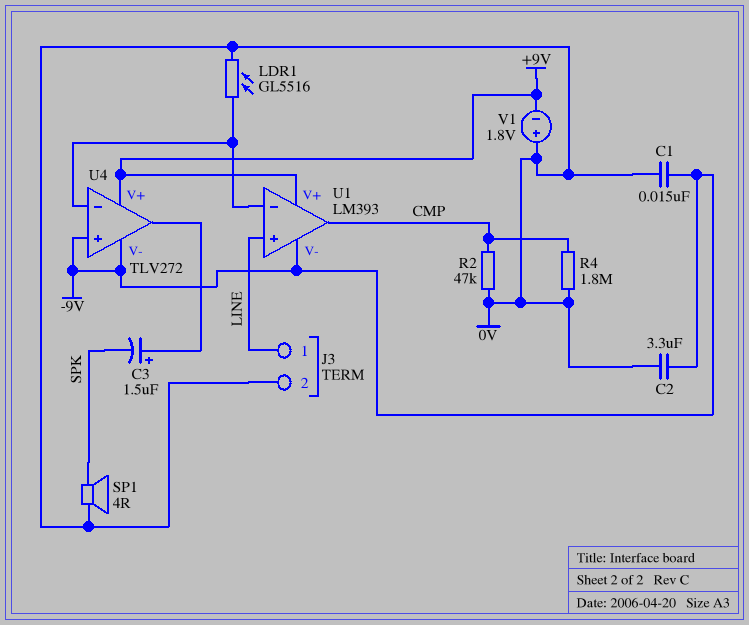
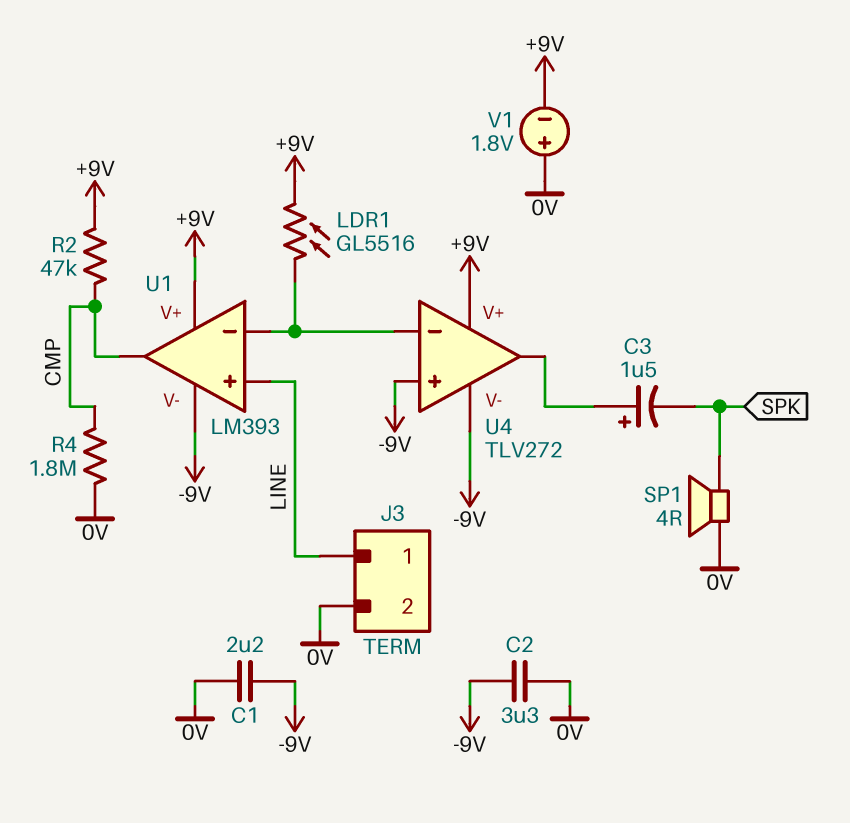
C1: 15nF (-9V, 0V) -> 2.2uF (-9V, 0V)
LDR1: GL5516 (0V, U1/in-) -> GL5516 (+9V, U1/in-)
R2: 47k (0V, CMP) -> 47k (+9V, CMP)

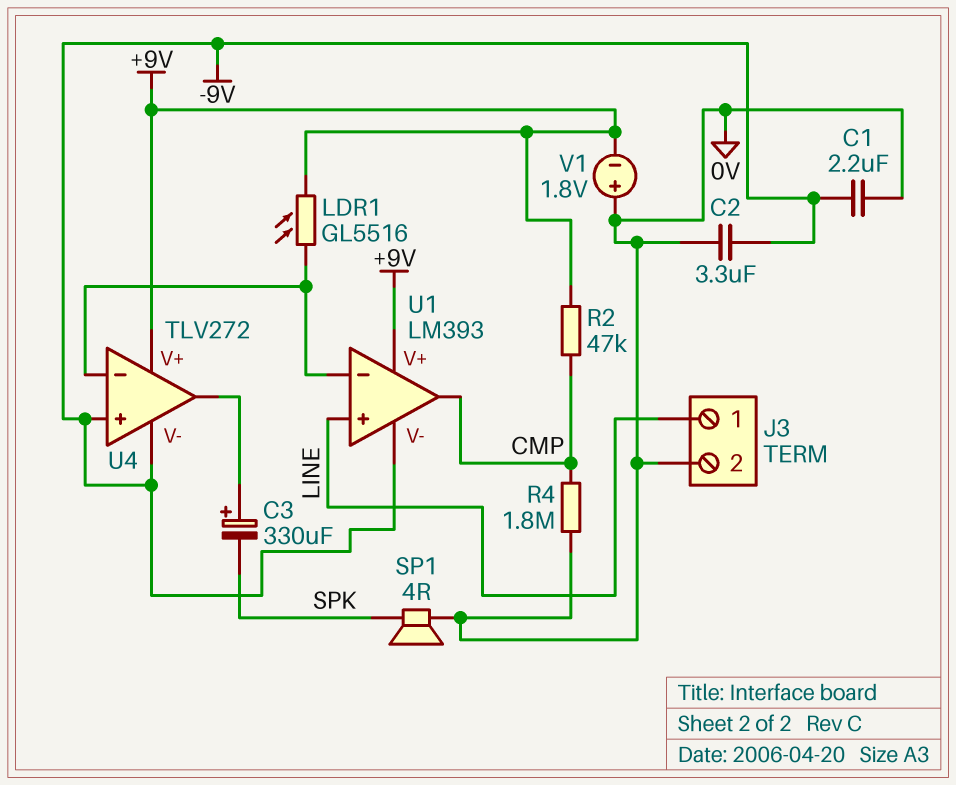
C3: 1.5uF (plus U4/out, minus SPK) -> 330uF (plus U4/out, minus SPK)

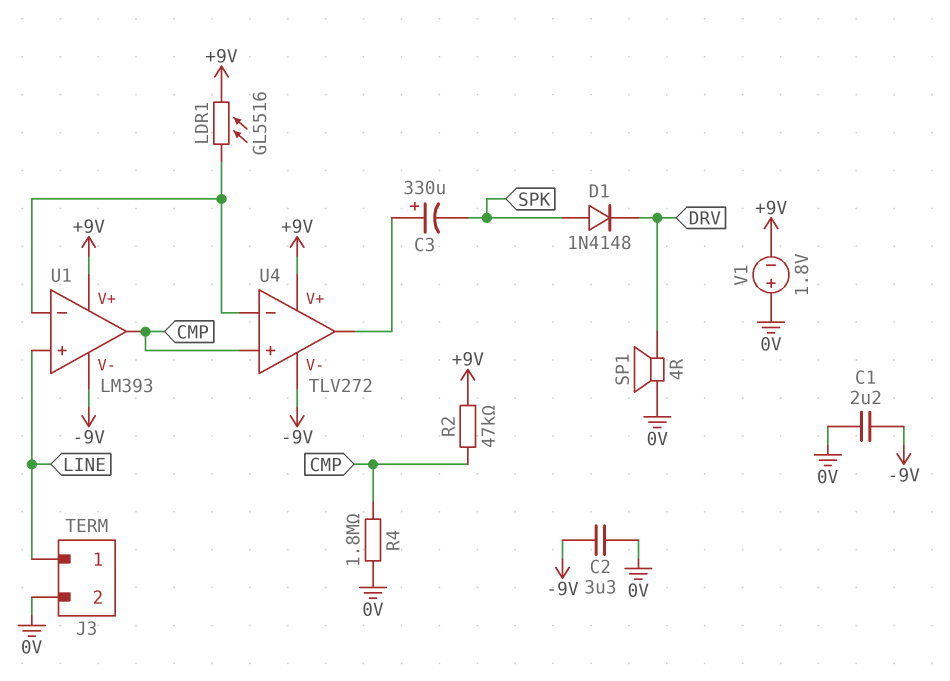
D1: none -> diode 1N4148 (A SPK, K DRV)
SP1: speaker 4R (0V, SPK) -> speaker 4R (0V, DRV)
U4 pin in+: -9V -> CMP

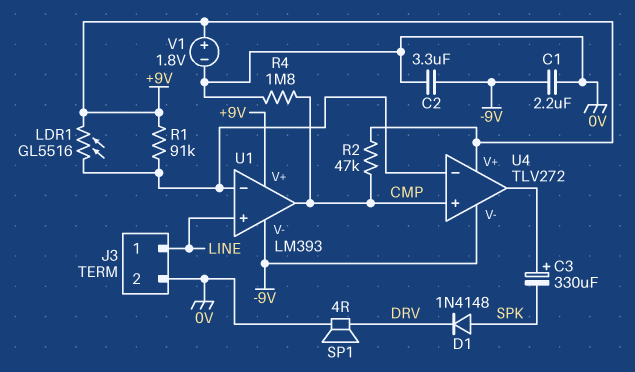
R1: none -> 91k (+9V, U1/in-)
V1: 1.8V (plus 0V, minus +9V) -> 1.8V (plus +9V, minus 0V)

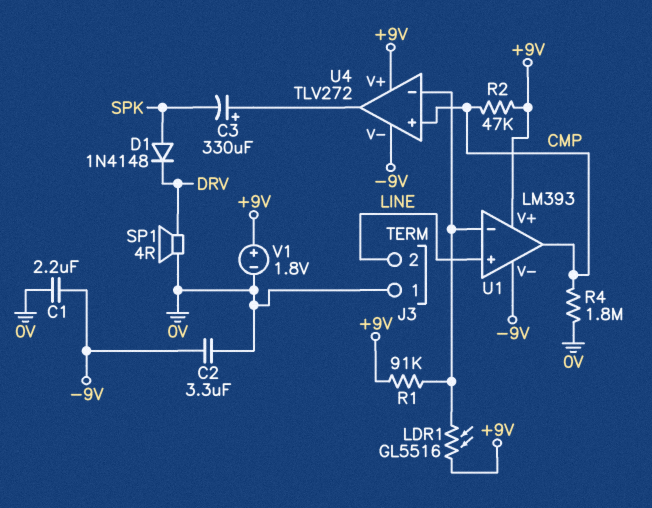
J3 pin 1: LINE -> 0V
J3 pin 2: 0V -> LINE

